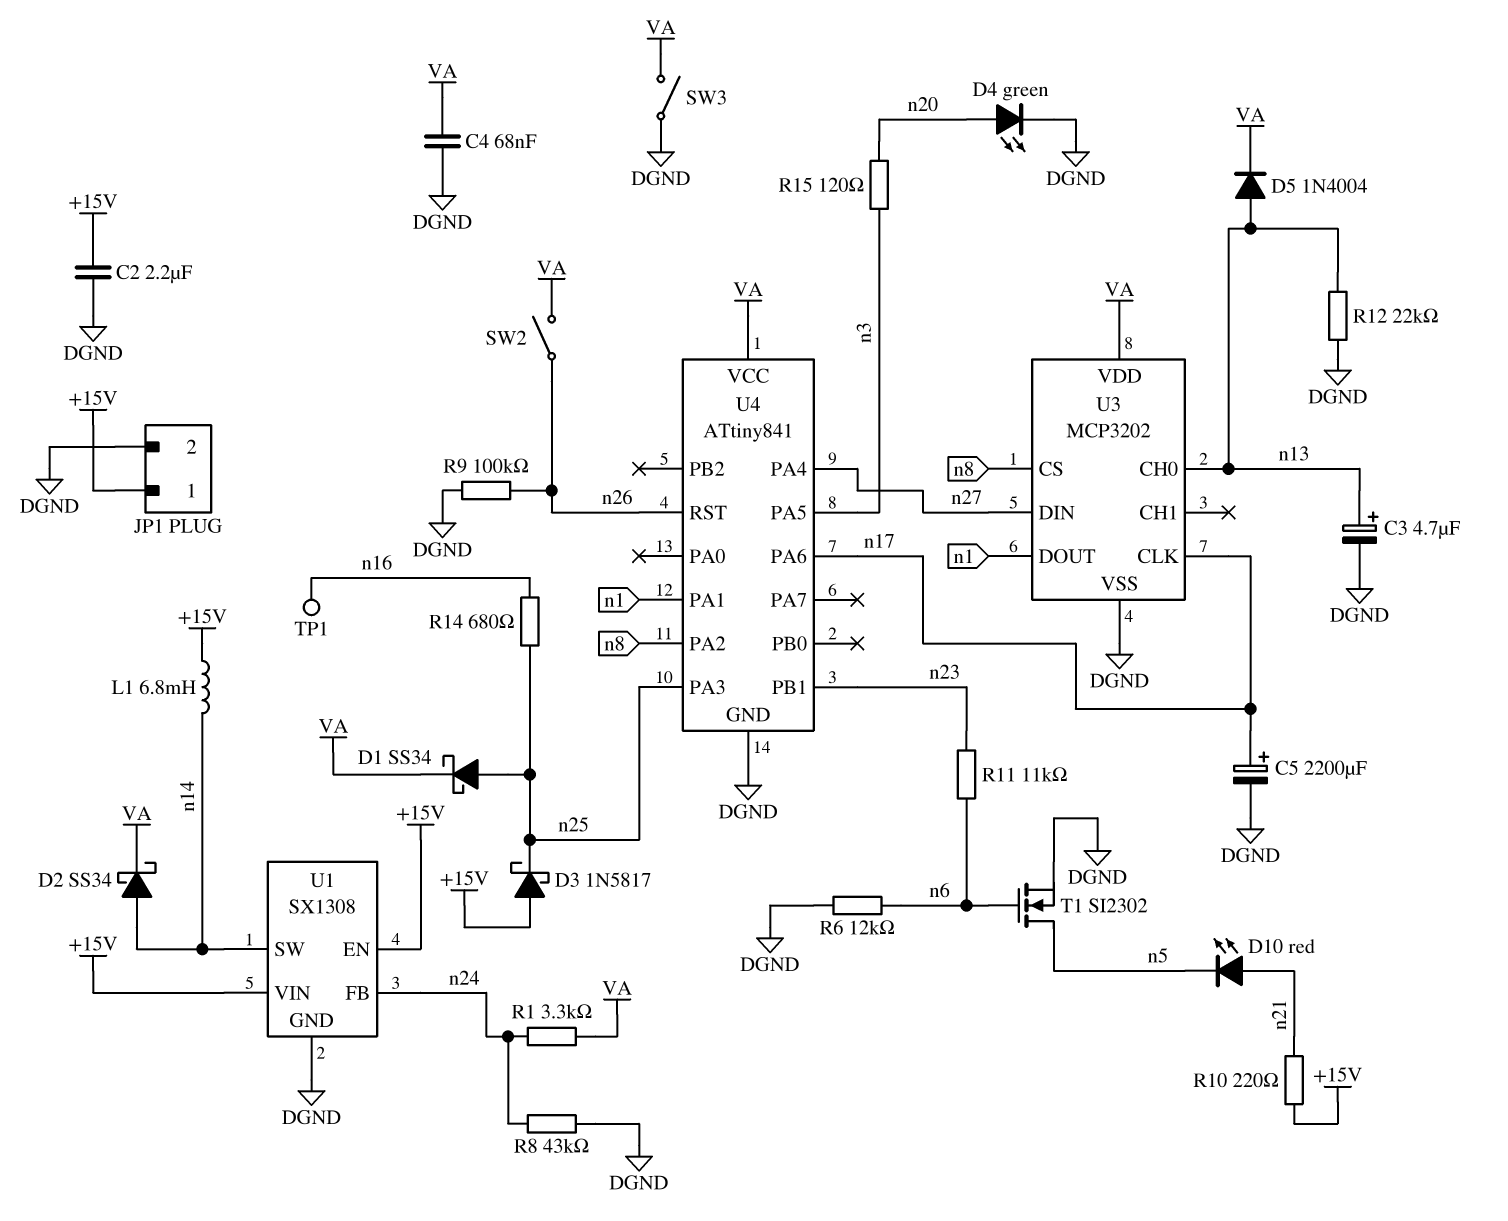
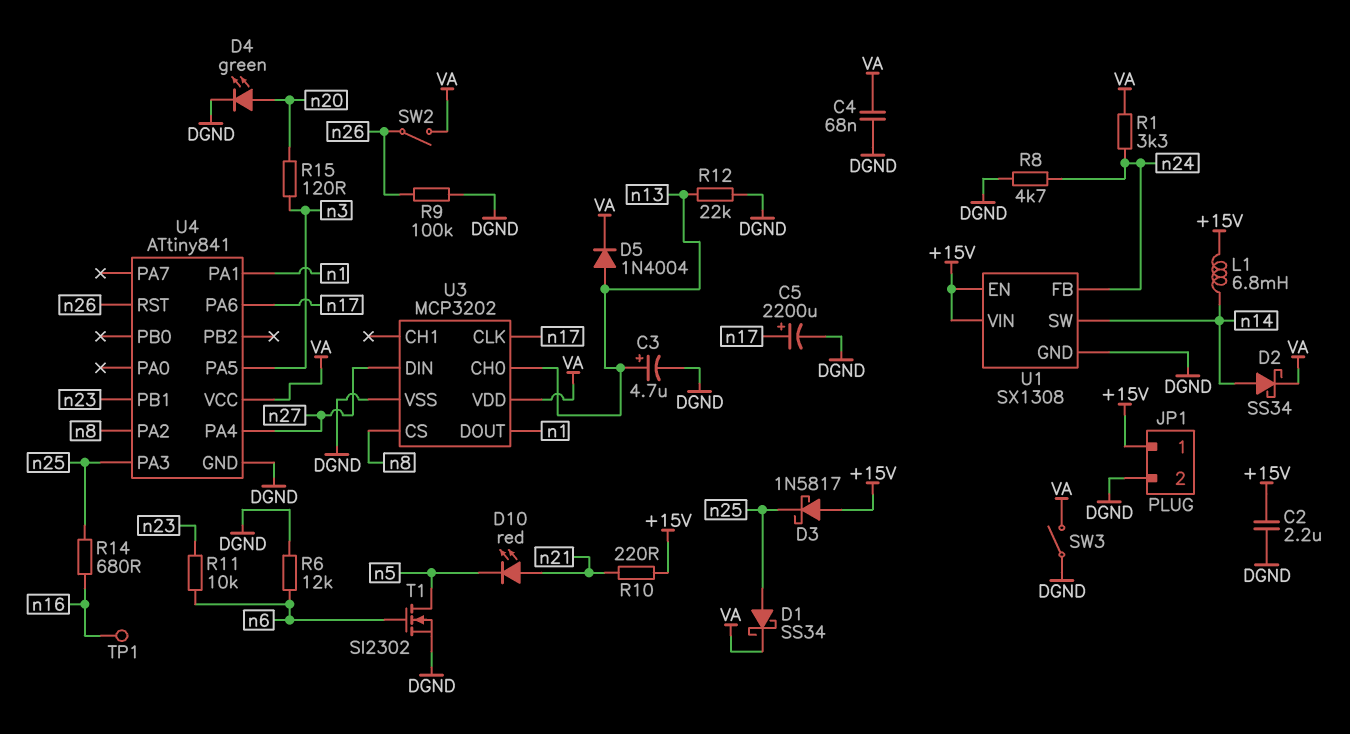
R8: 43k (DGND, n24) -> 4.7k (DGND, n24)
R11: 11k (n6, n23) -> 10k (n6, n23)

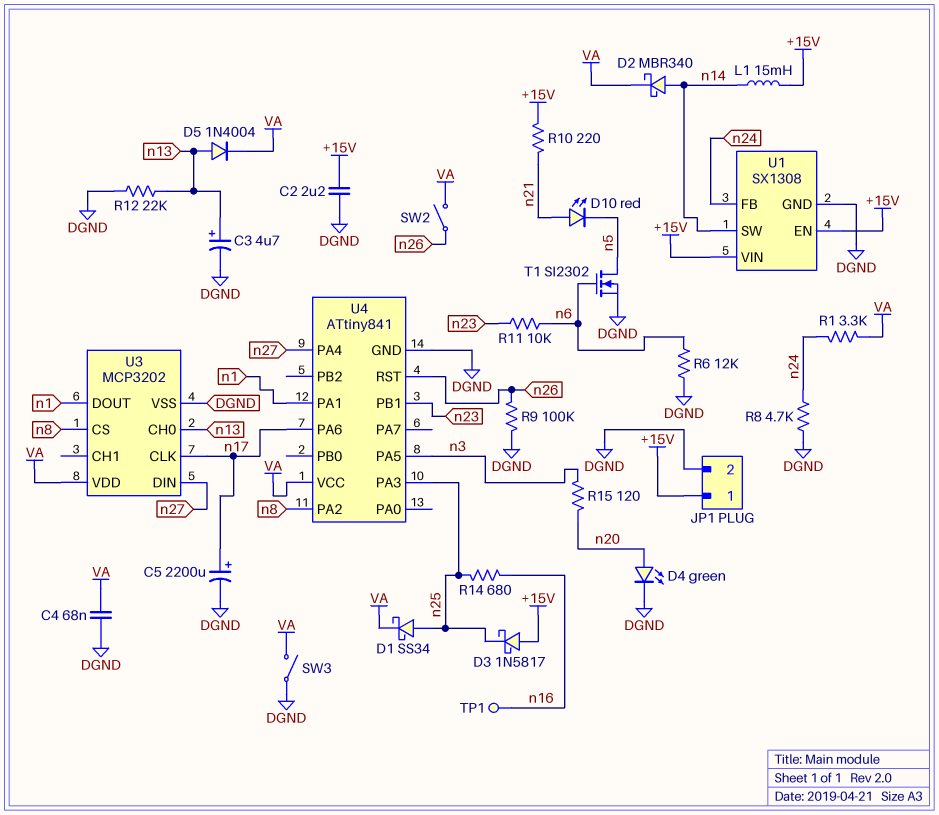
D2: schottky SS34 (A n14, K VA) -> schottky MBR340 (A n14, K VA)
L1: 6.8mH (+15V, n14) -> 15mH (+15V, n14)

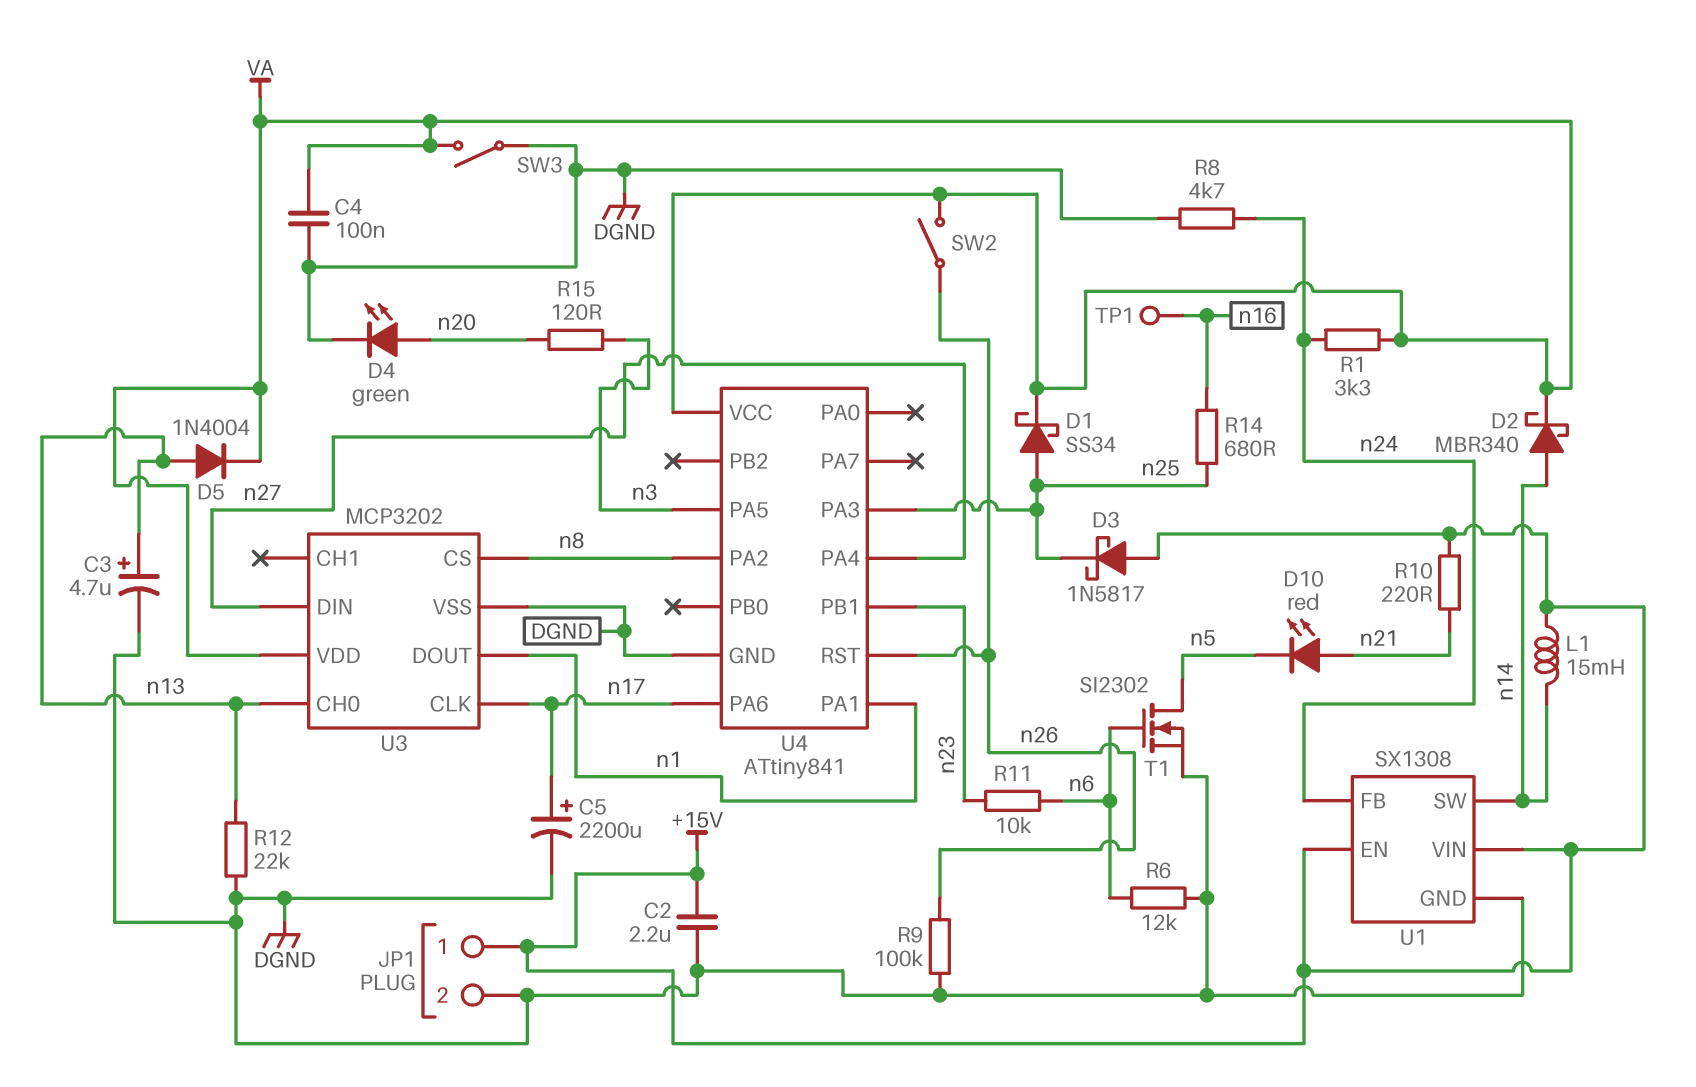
C4: 68nF (DGND, VA) -> 100nF (DGND, VA)

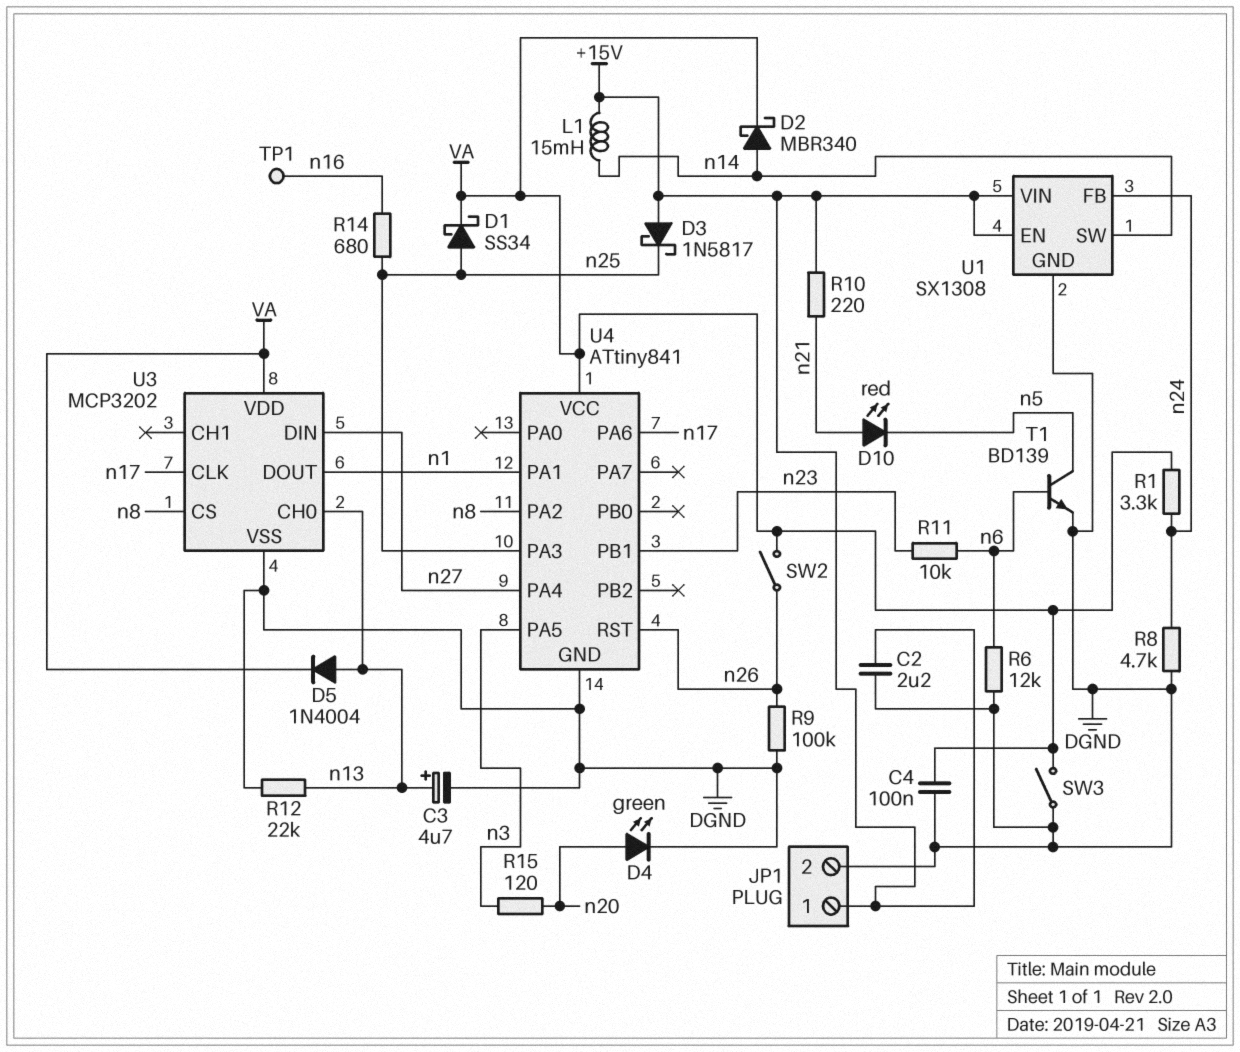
C5: 2200uF (plus n17, minus DGND) -> none
T1: NMOS SI2302 (G n6, D n5, S DGND) -> NPN BD139 (B n6, C n5, E DGND)

